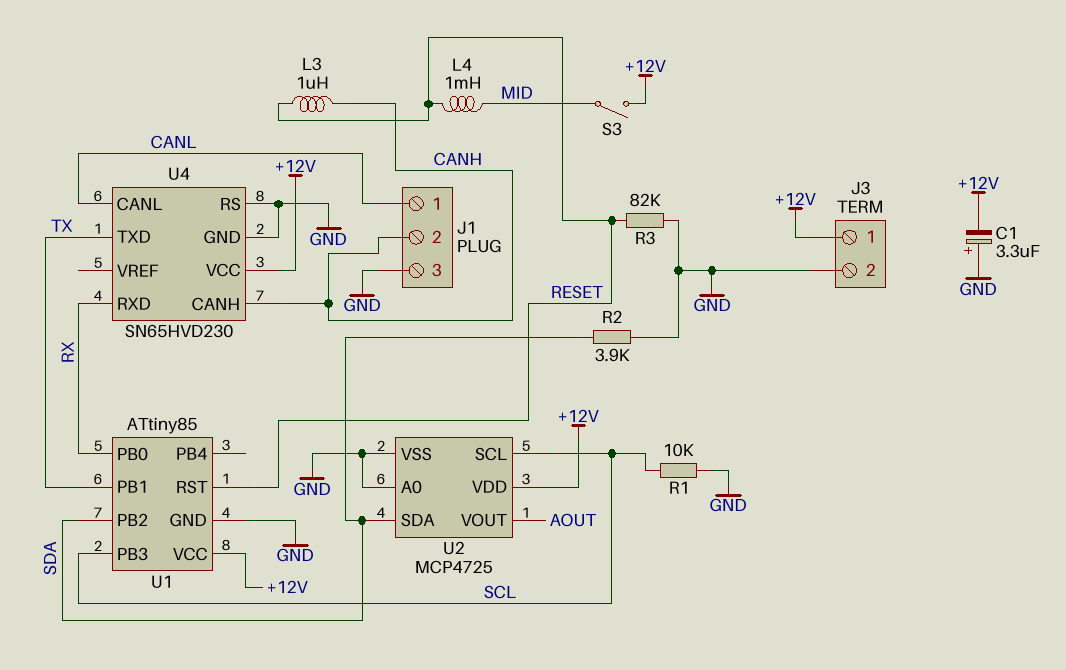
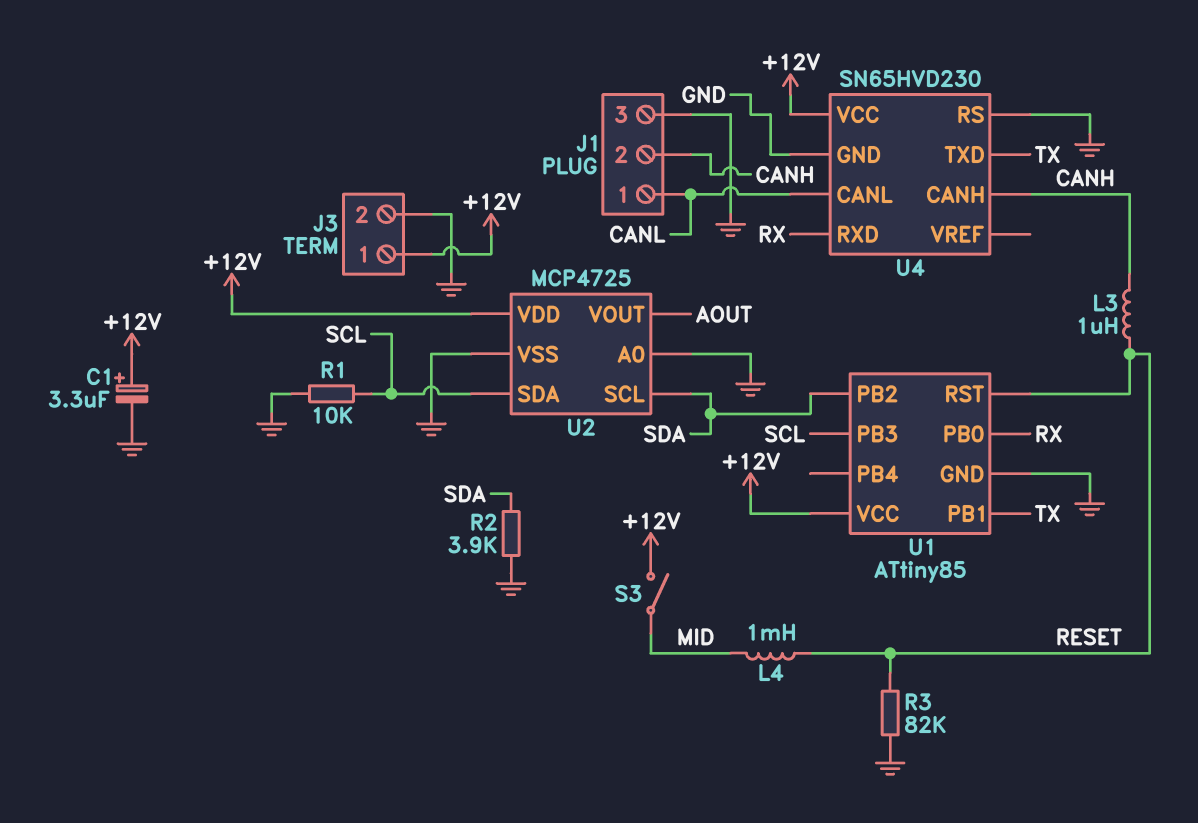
C1: 3.3uF (plus GND, minus +12V) -> 3.3uF (plus +12V, minus GND)
U2 pin SCL: SCL -> SDA
U2 pin SDA: SDA -> SCL

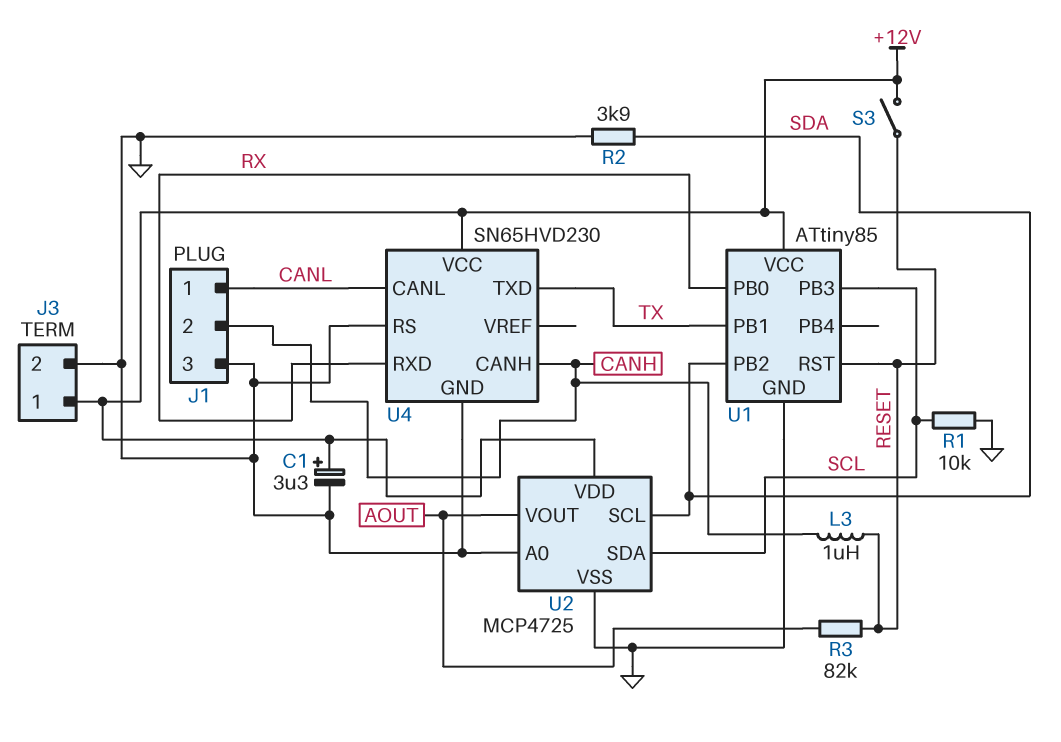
L4: 1mH (MID, RESET) -> none
R3: 82k (GND, RESET) -> 82k (AOUT, RESET)
S3: switch (+12V, MID) -> switch (+12V, RESET)

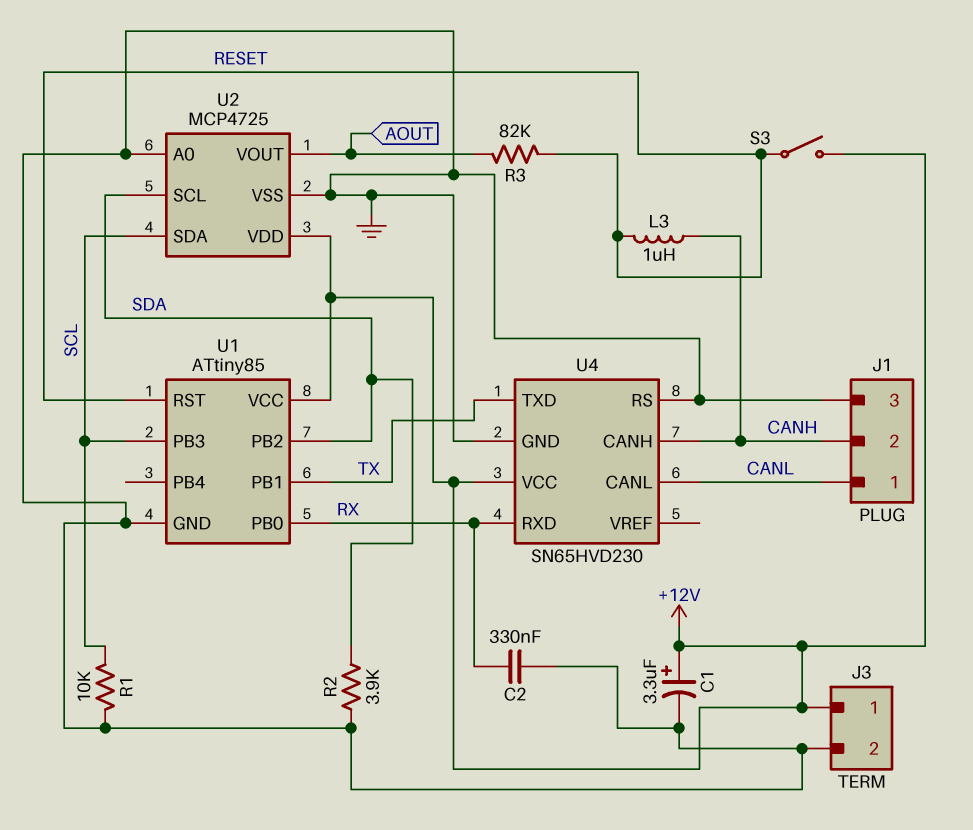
C2: none -> 330nF (GND, RX)

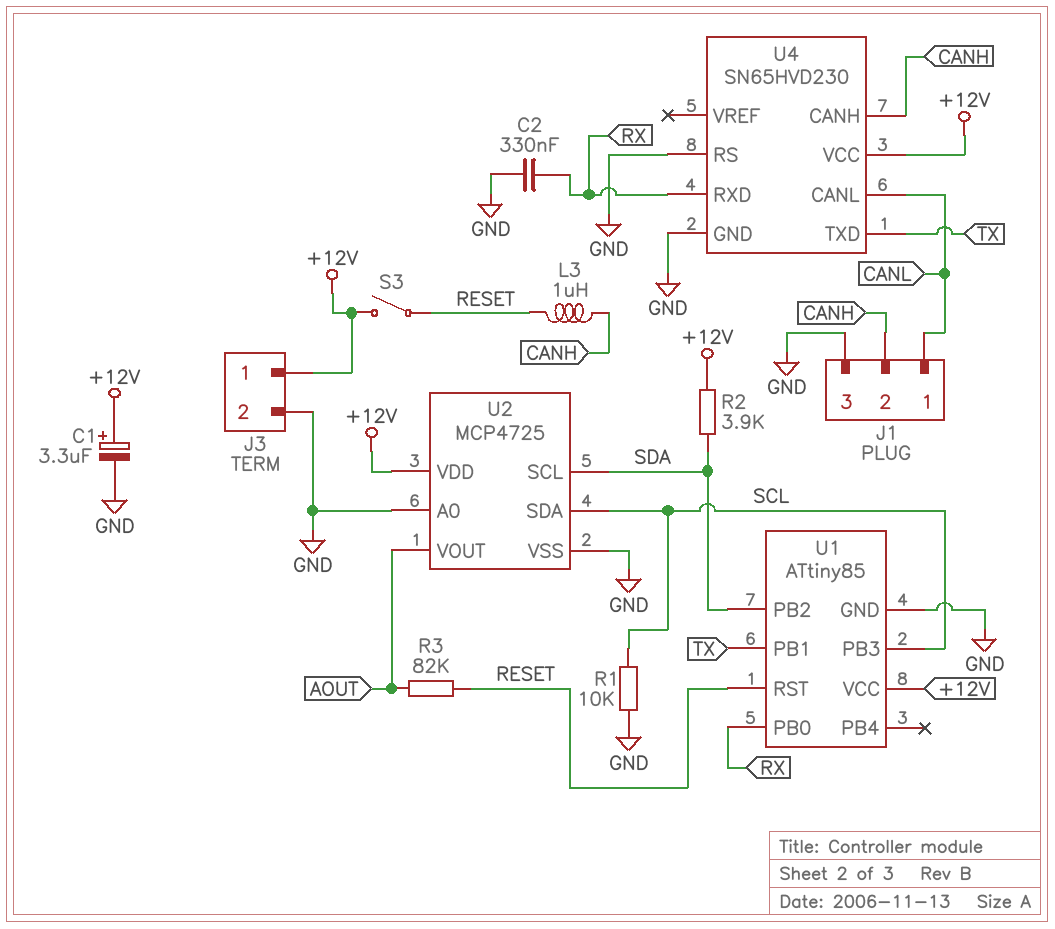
R2: 3.9k (GND, SDA) -> 3.9k (+12V, SDA)

